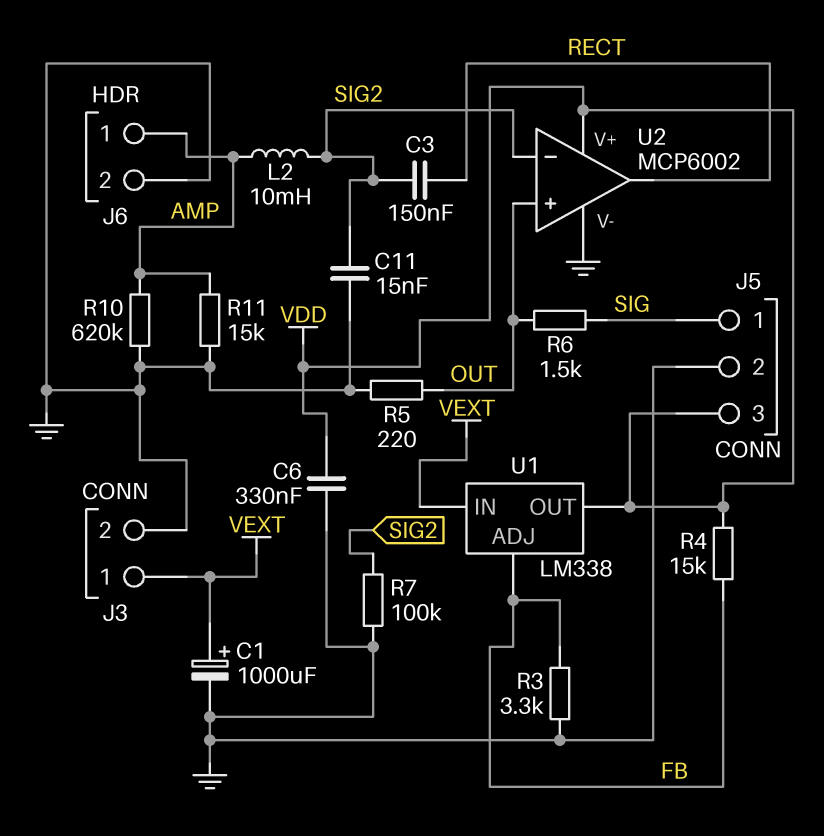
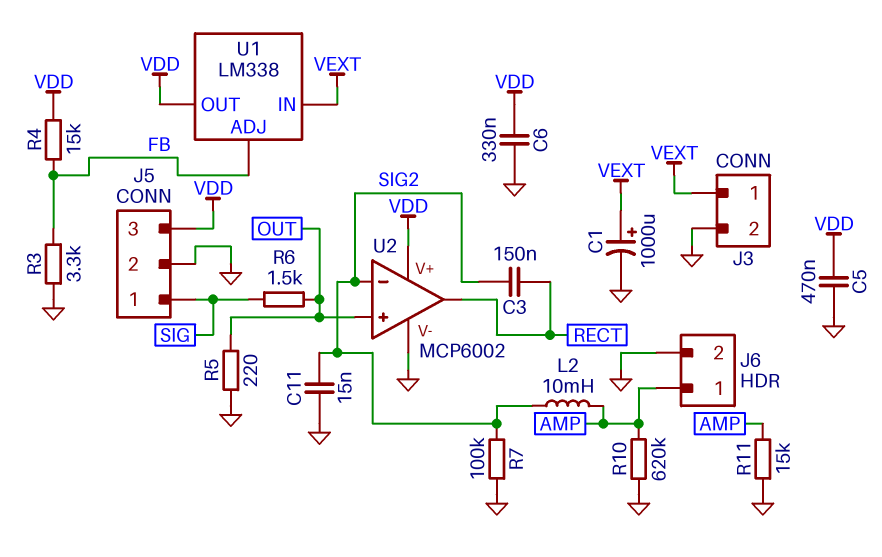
C5: none -> 470nF (GND, VDD)

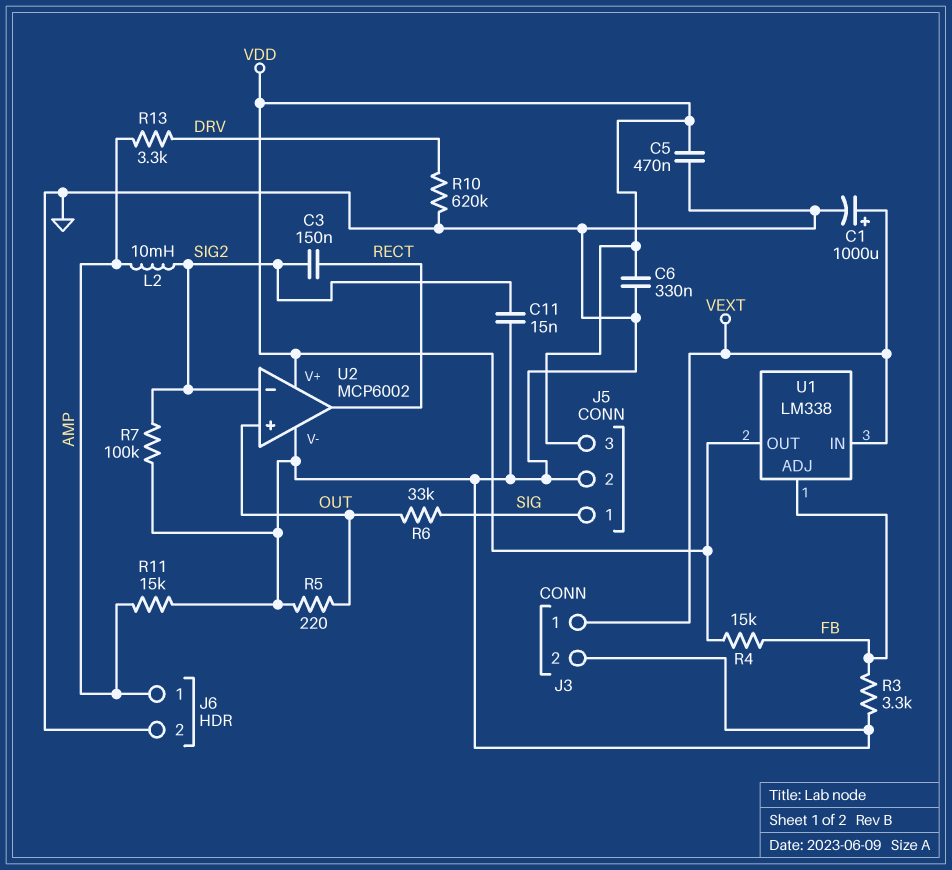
R6: 1.5k (OUT, SIG) -> 33k (OUT, SIG)
R10: 620k (AMP, GND) -> 620k (DRV, GND)
R13: none -> 3.3k (AMP, DRV)

